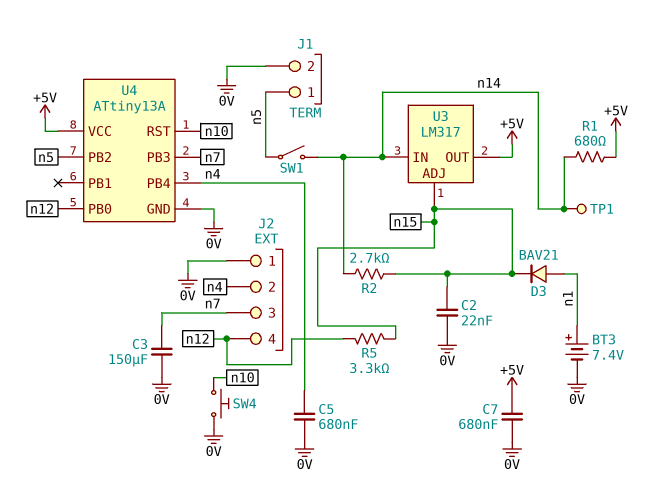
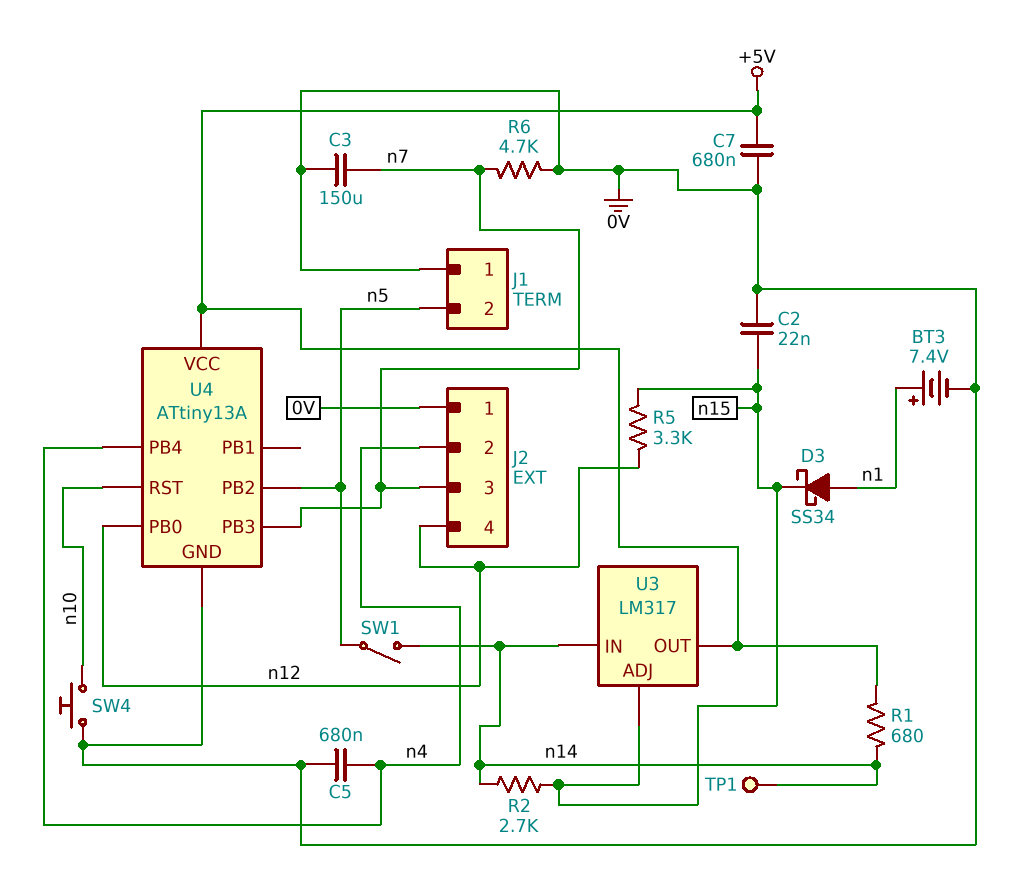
D3: diode BAV21 (A n1, K n15) -> schottky SS34 (A n1, K n15)
J1 pin 1: n5 -> 0V
J1 pin 2: 0V -> n5
R6: none -> 4.7k (0V, n7)

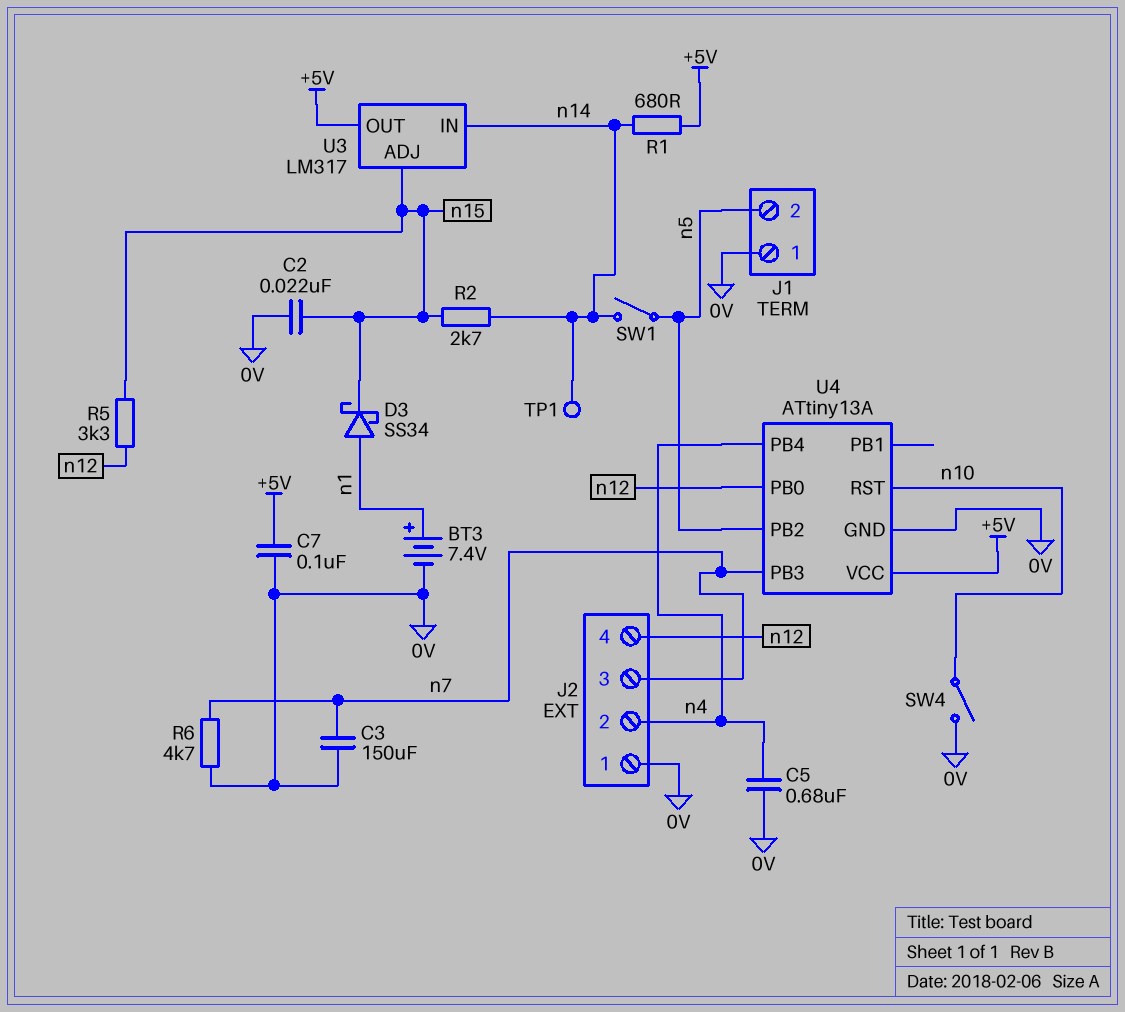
C7: 680nF (+5V, 0V) -> 100nF (+5V, 0V)
SW4: button (0V, n10) -> switch (0V, n10)

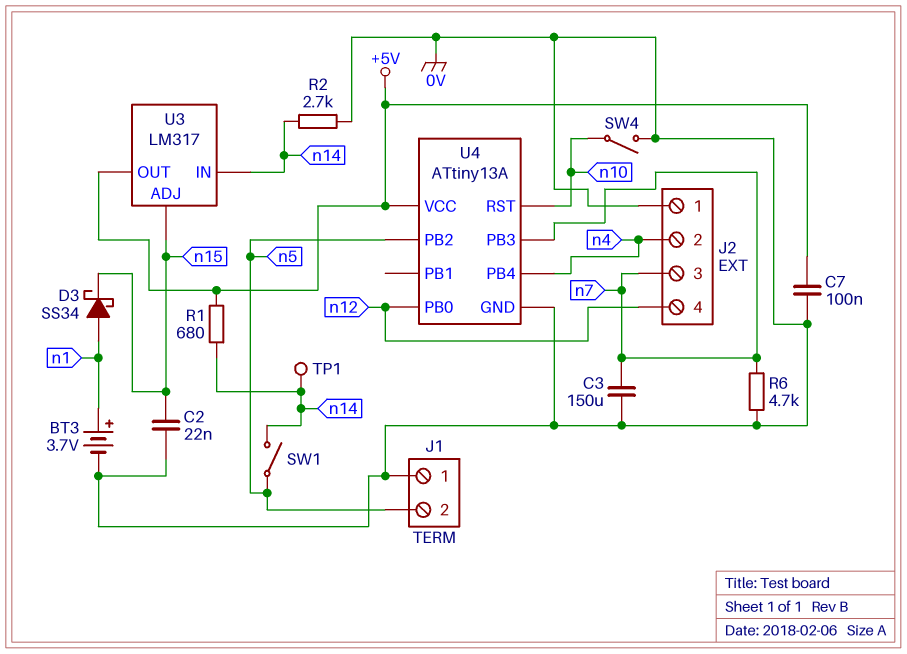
BT3: 7.4V (plus n1, minus 0V) -> 3.7V (plus n1, minus 0V)
C5: 680nF (0V, n4) -> none
R2: 2.7k (n14, n15) -> 2.7k (0V, n14)
R5: 3.3k (n12, n15) -> none

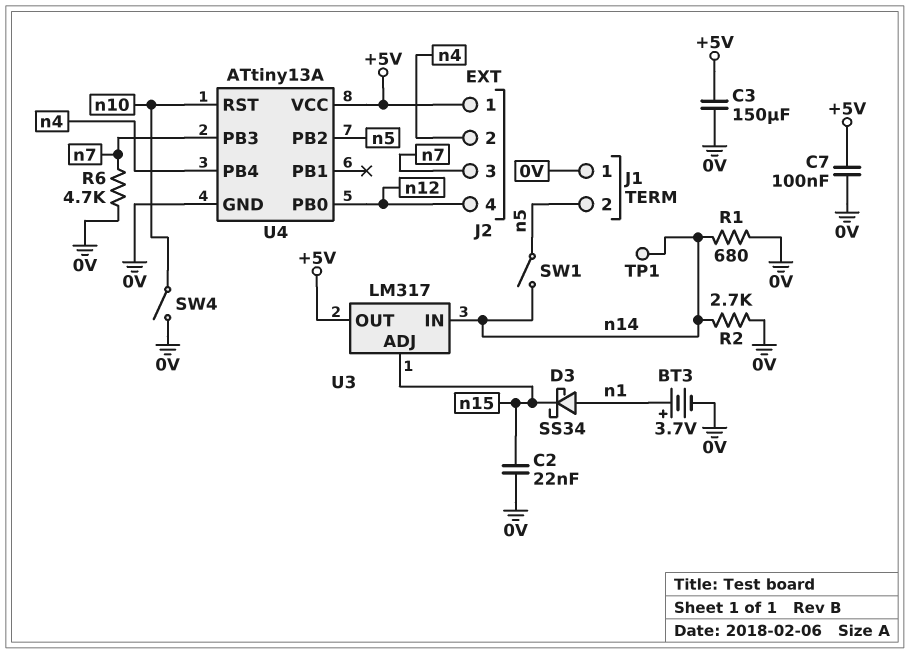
C3: 150uF (0V, n7) -> 150uF (+5V, 0V)
J2 pin 1: 0V -> +5V
R1: 680 (+5V, n14) -> 680 (0V, n14)

